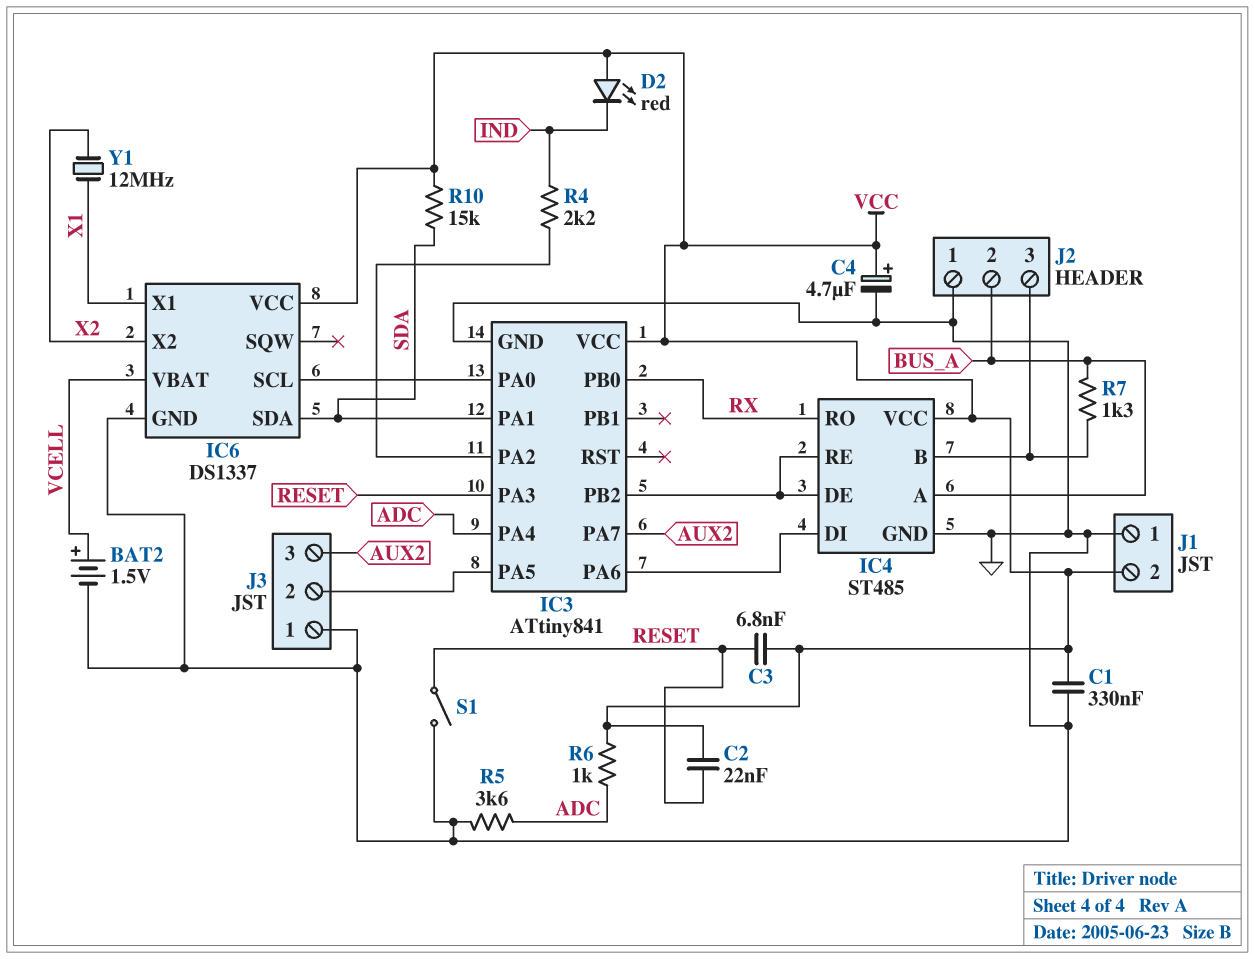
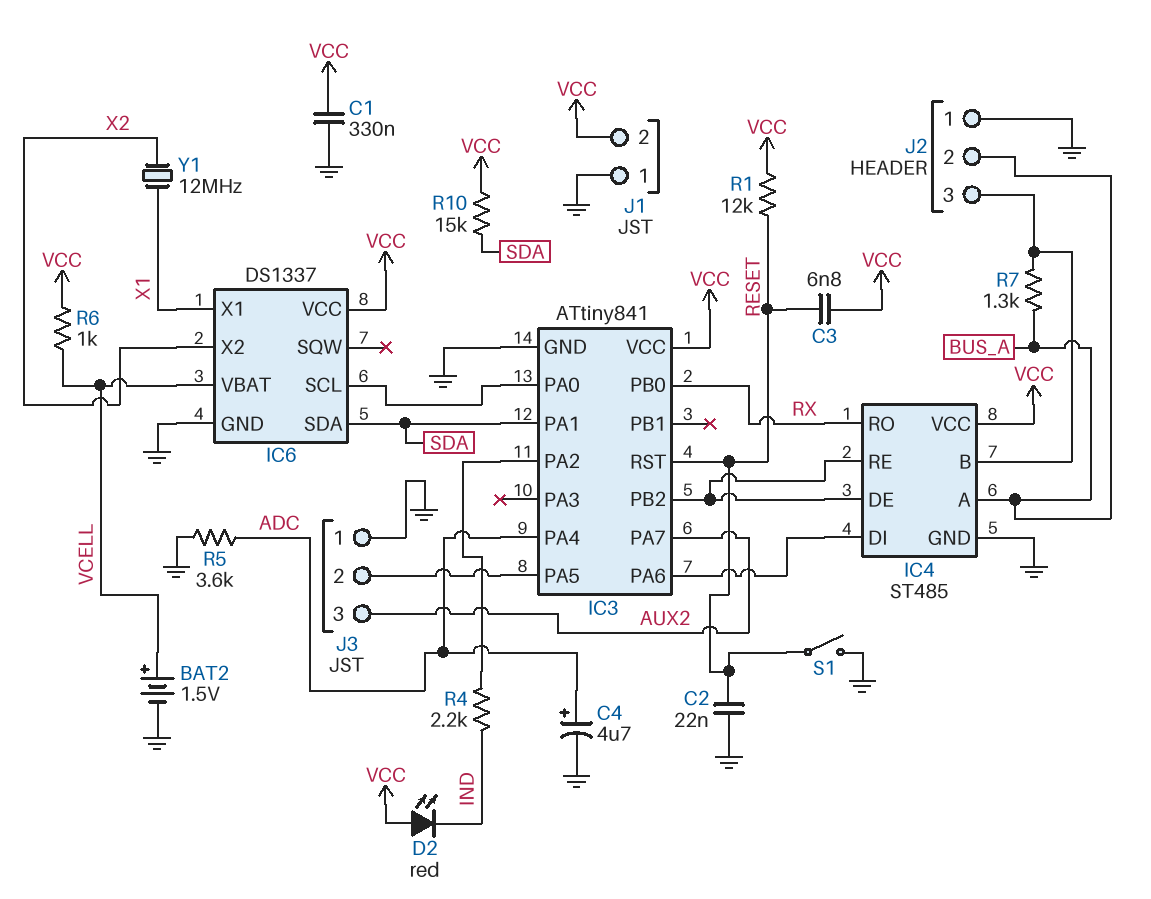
C2: 22nF (RESET, VCC) -> 22nF (GND, RESET)
C4: 4.7uF (plus VCC, minus GND) -> 4.7uF (plus ADC, minus GND)
IC3 pin PA3: RESET -> none
IC3 pin RST: none -> RESET
R1: none -> 12k (RESET, VCC)
R6: 1k (ADC, VCC) -> 1k (VCC, VCELL)

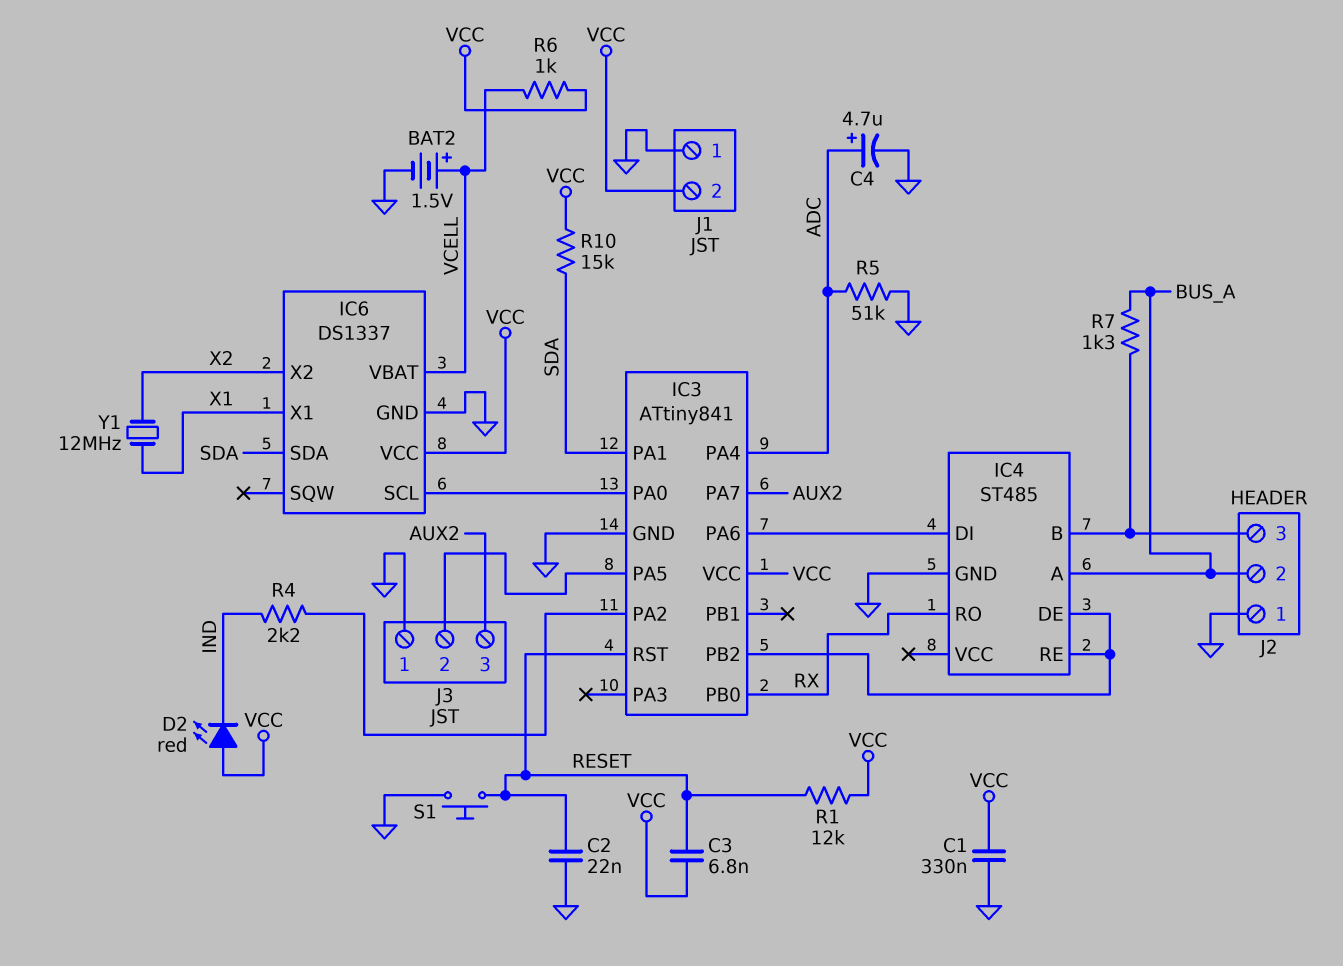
IC4 pin VCC: VCC -> none
R5: 3.6k (ADC, GND) -> 51k (ADC, GND)
S1: switch (GND, RESET) -> button (GND, RESET)

